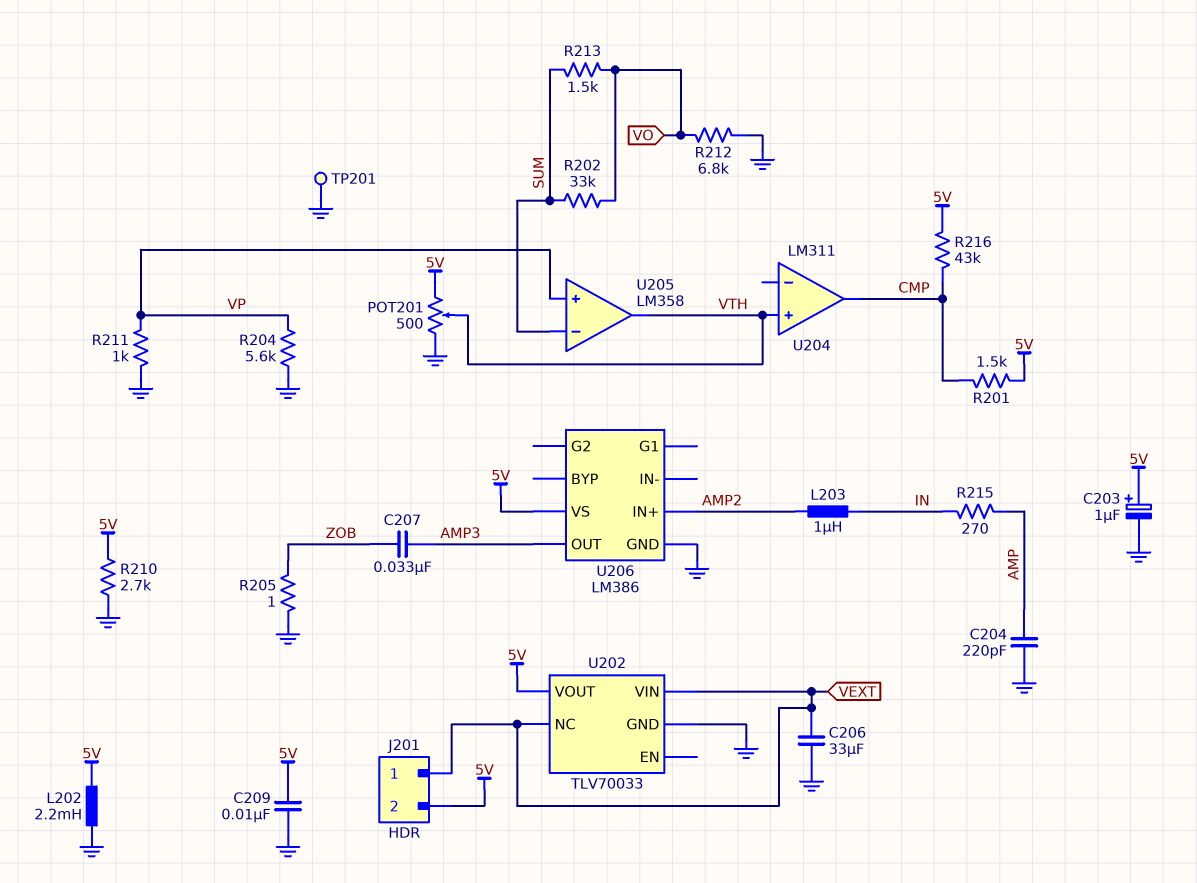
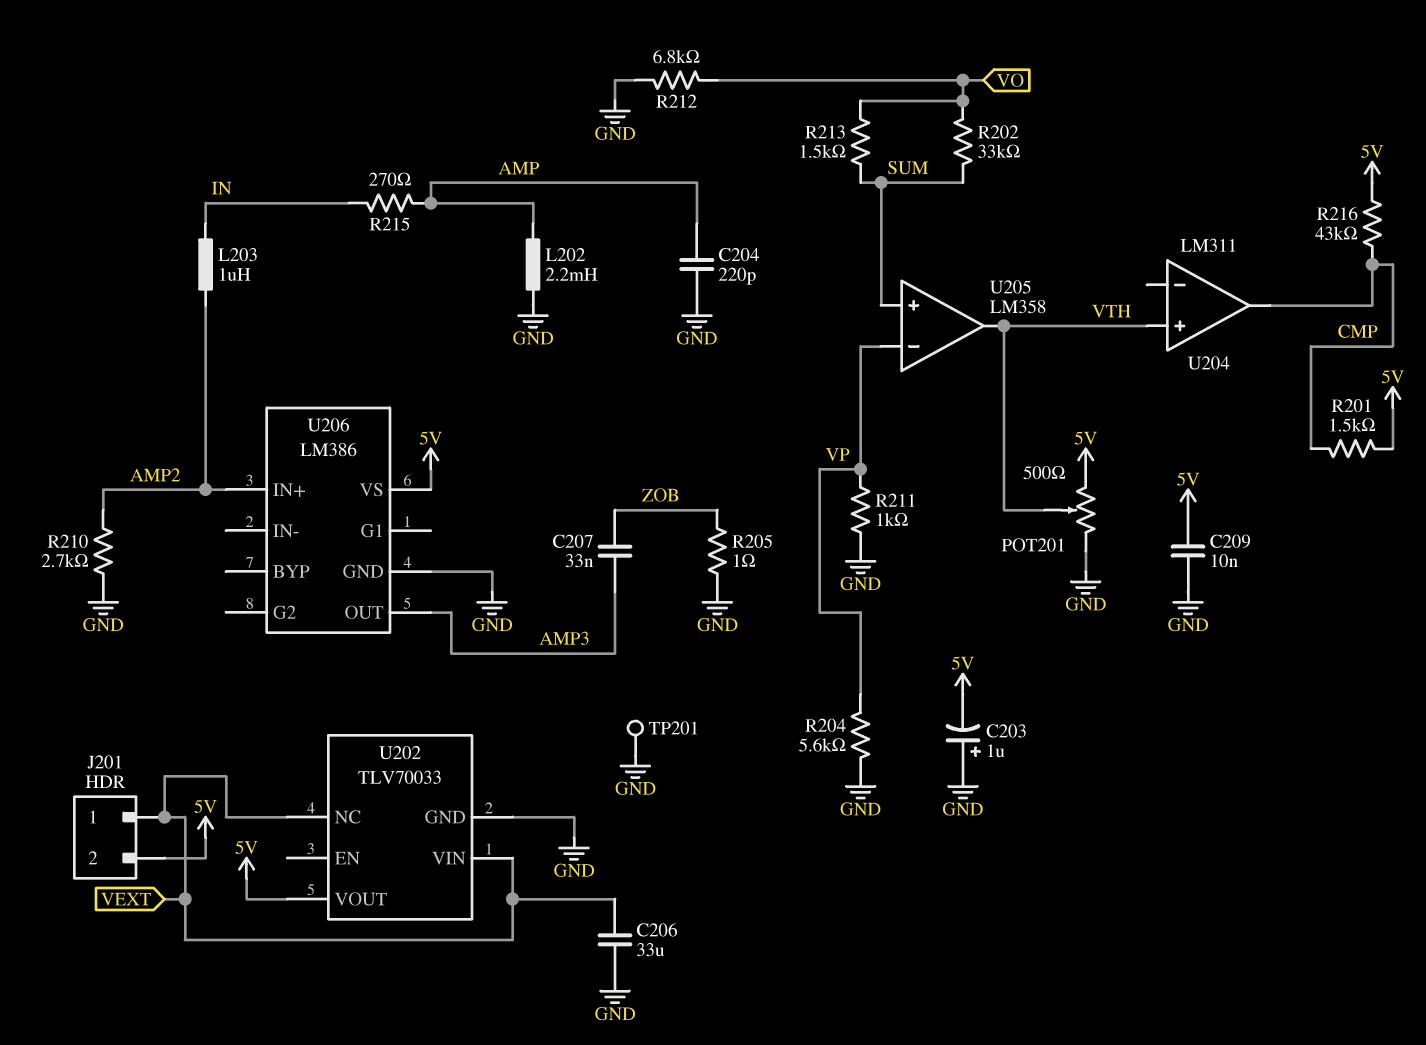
C203: 1uF (plus 5V, minus GND) -> 1uF (plus GND, minus 5V)
L202: 2.2mH (5V, GND) -> 2.2mH (AMP, GND)
R210: 2.7k (5V, GND) -> 2.7k (AMP2, GND)
U205 pin in+: VP -> SUM
U205 pin in-: SUM -> VP

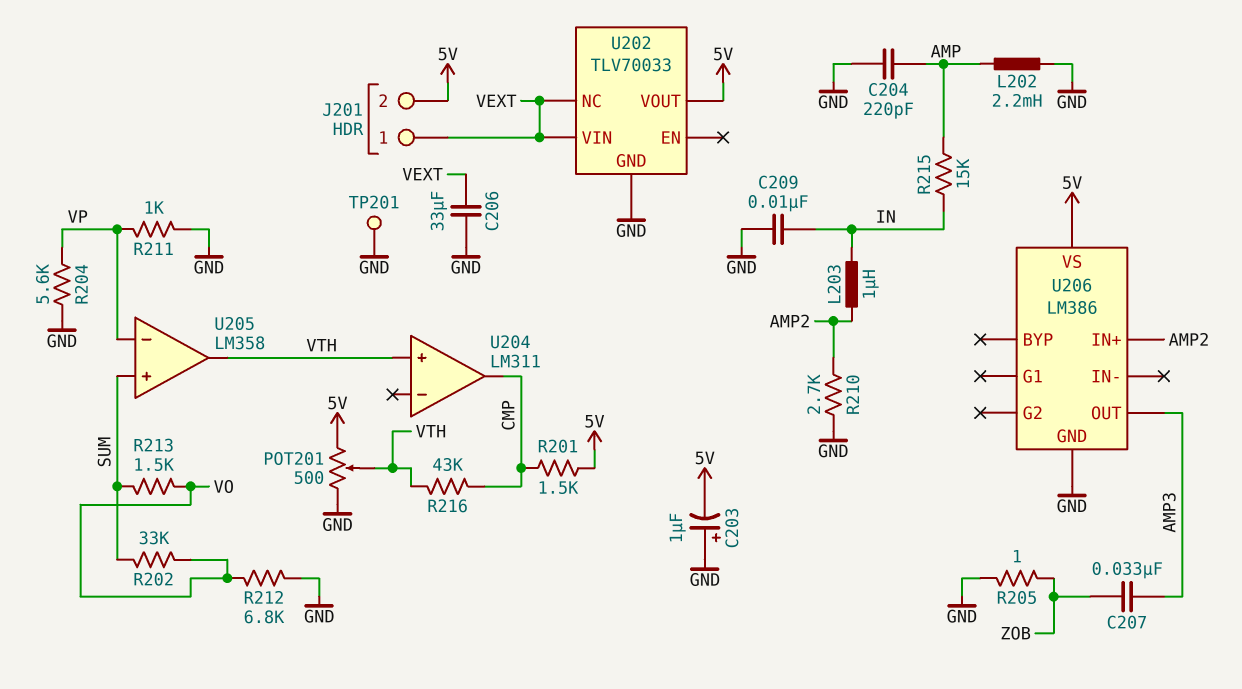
C209: 10nF (5V, GND) -> 10nF (GND, IN)
R215: 270 (AMP, IN) -> 15k (AMP, IN)
R216: 43k (5V, CMP) -> 43k (CMP, VTH)

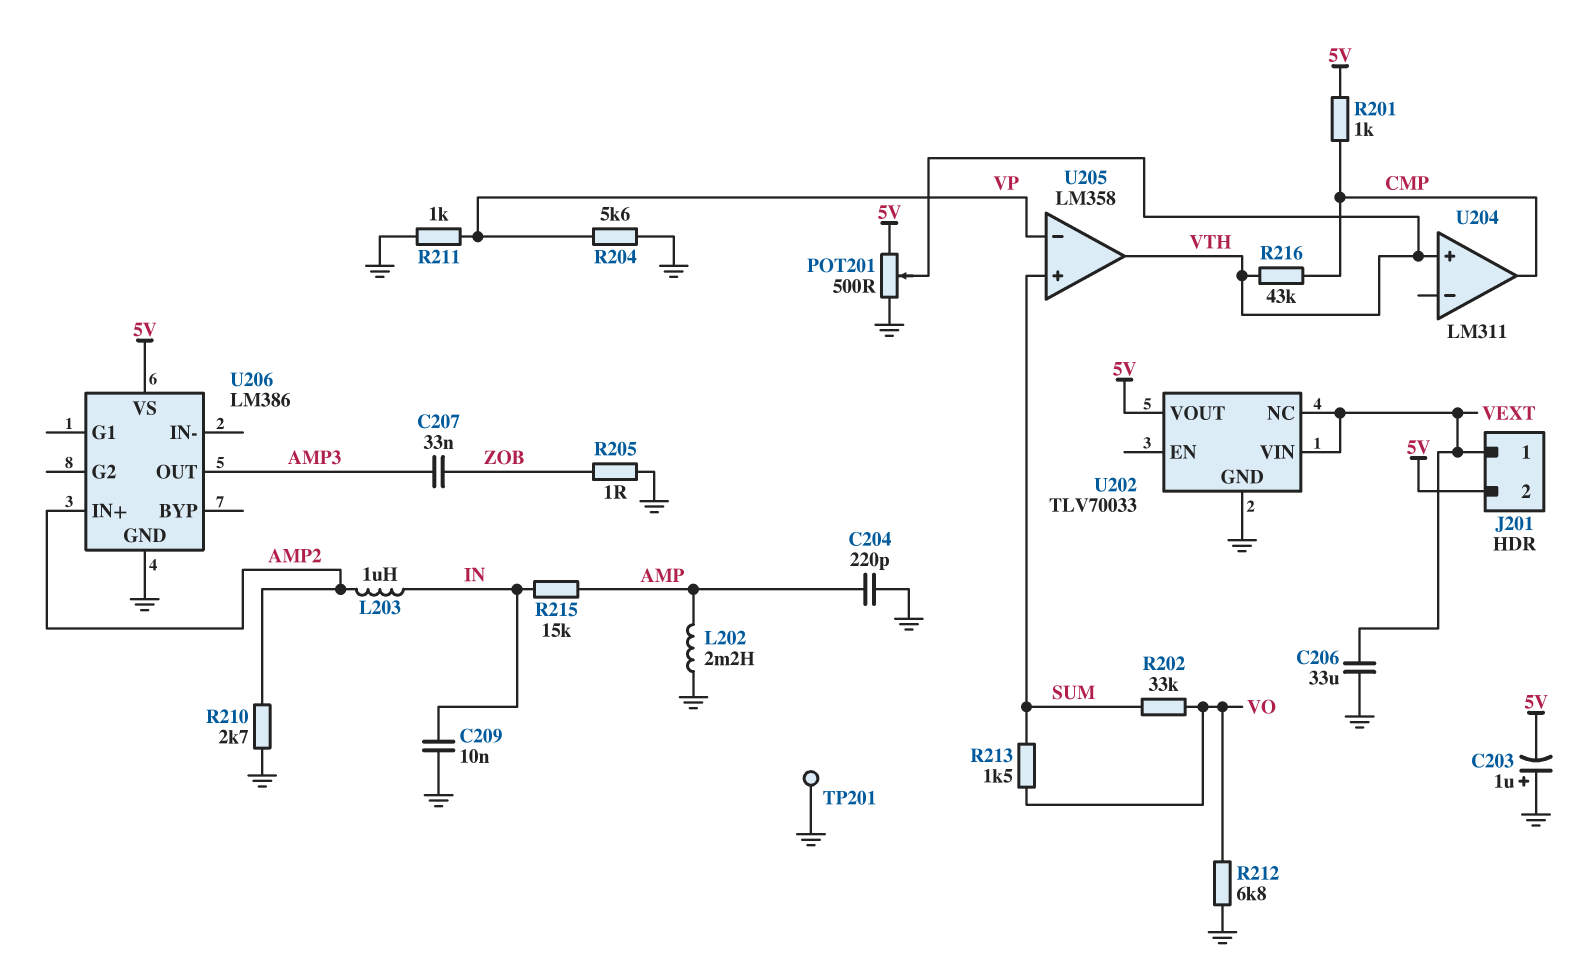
R201: 1.5k (5V, CMP) -> 1k (5V, CMP)

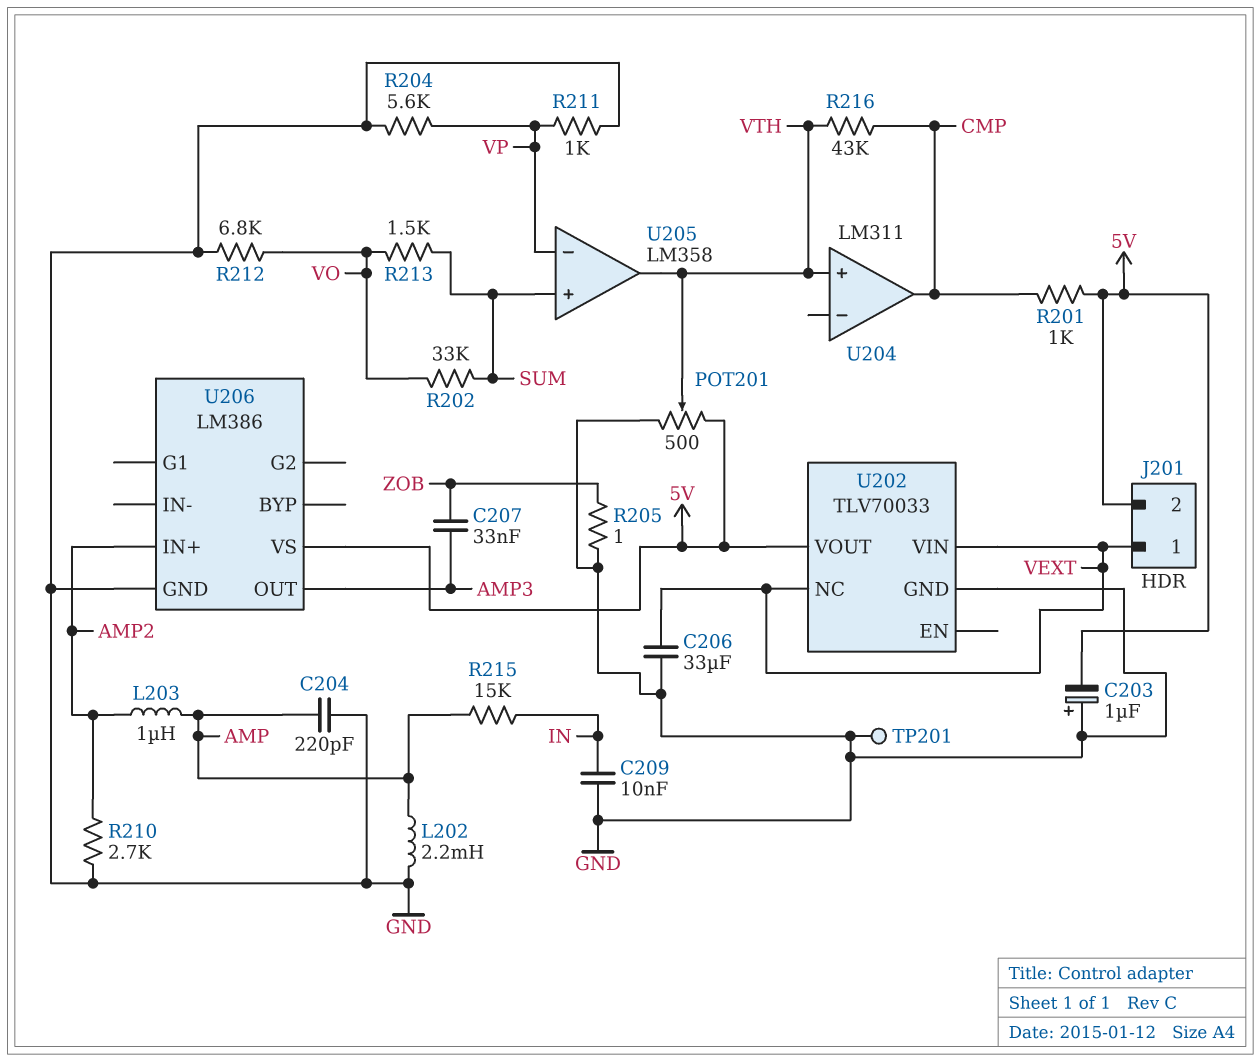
L203: 1uH (AMP2, IN) -> 1uH (AMP, AMP2)

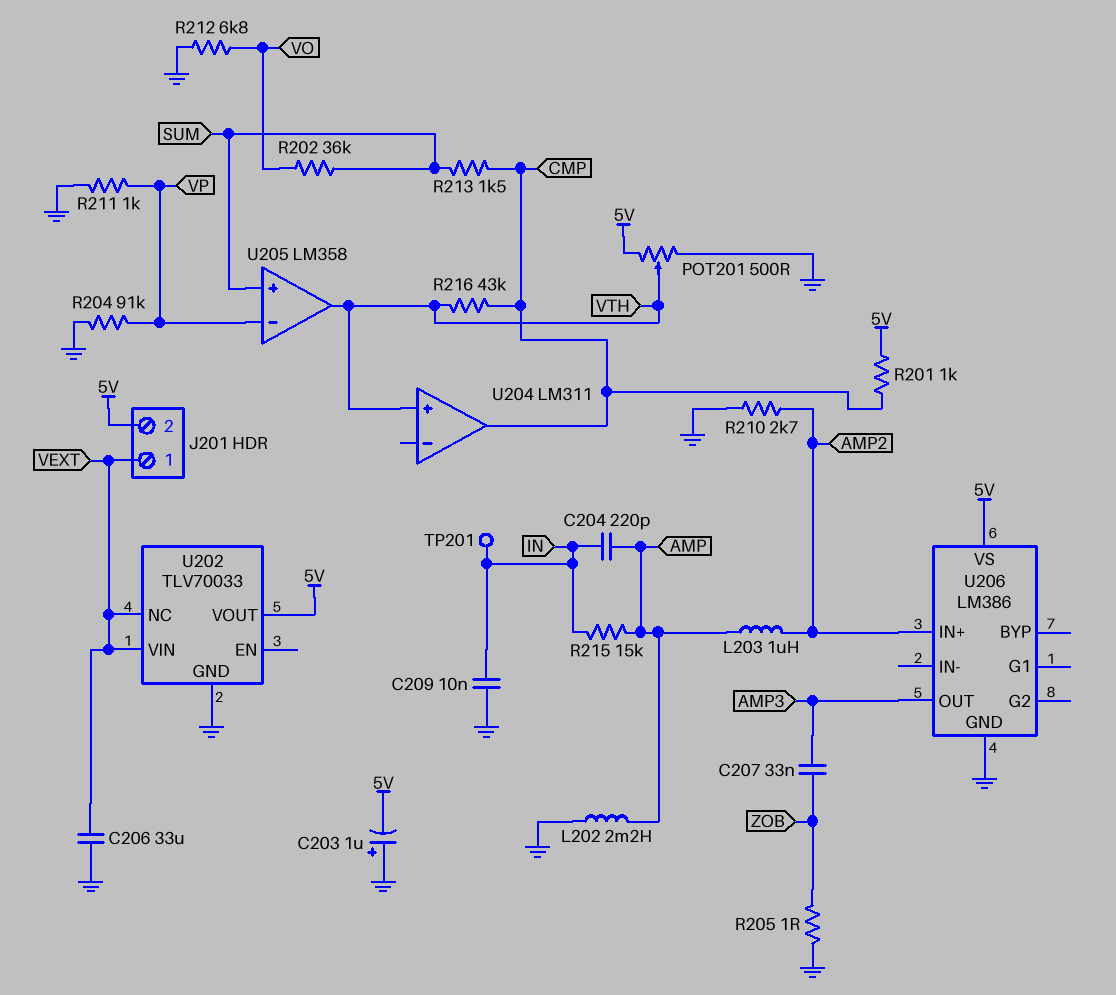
C204: 220pF (AMP, GND) -> 220pF (AMP, IN)
R202: 33k (SUM, VO) -> 36k (SUM, VO)
R204: 5.6k (GND, VP) -> 91k (GND, VP)
R213: 1.5k (SUM, VO) -> 1.5k (CMP, SUM)
TP201: test point (GND) -> test point (IN)

